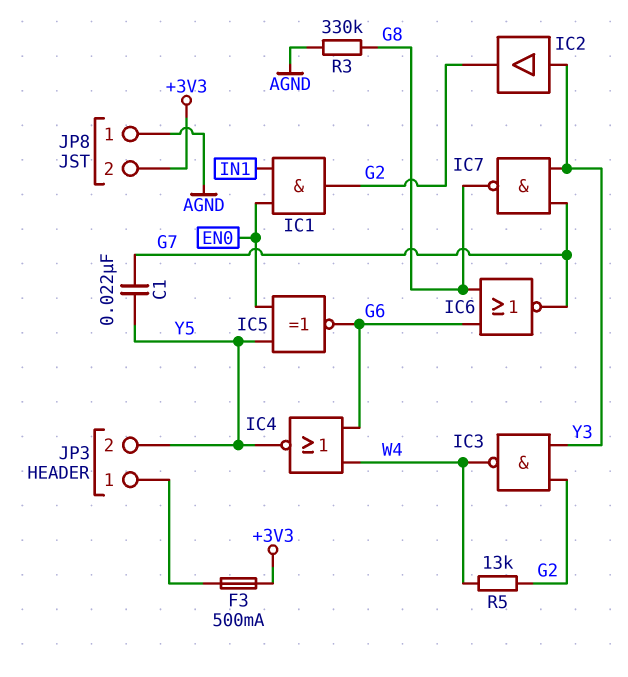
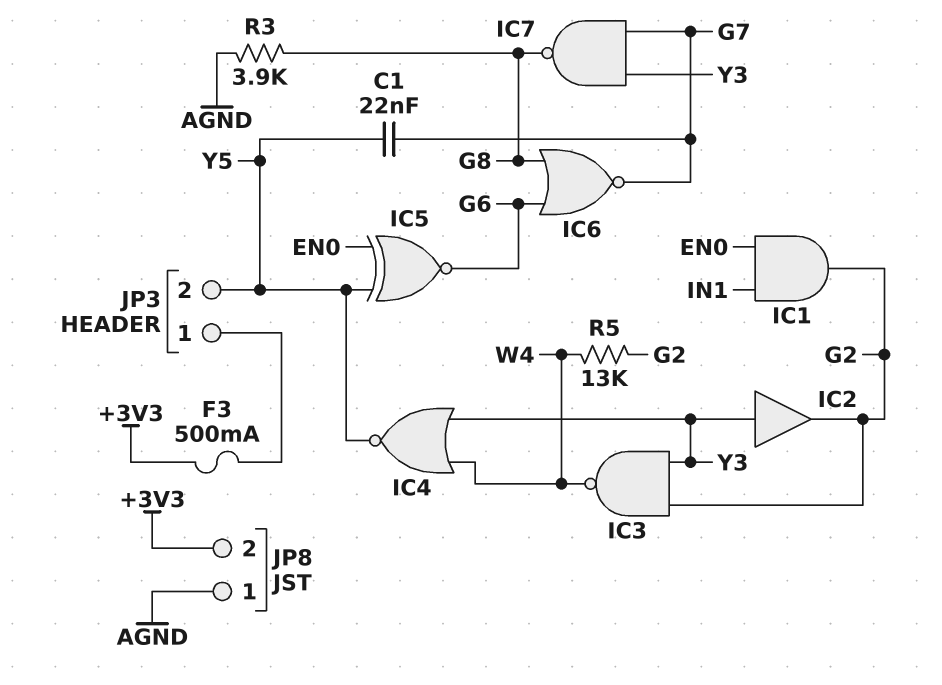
IC4: NOR (in G6, in W4, out Y5) -> NOR (in W4, in Y3, out Y5)
R3: 330k (AGND, G8) -> 3.9k (AGND, G8)

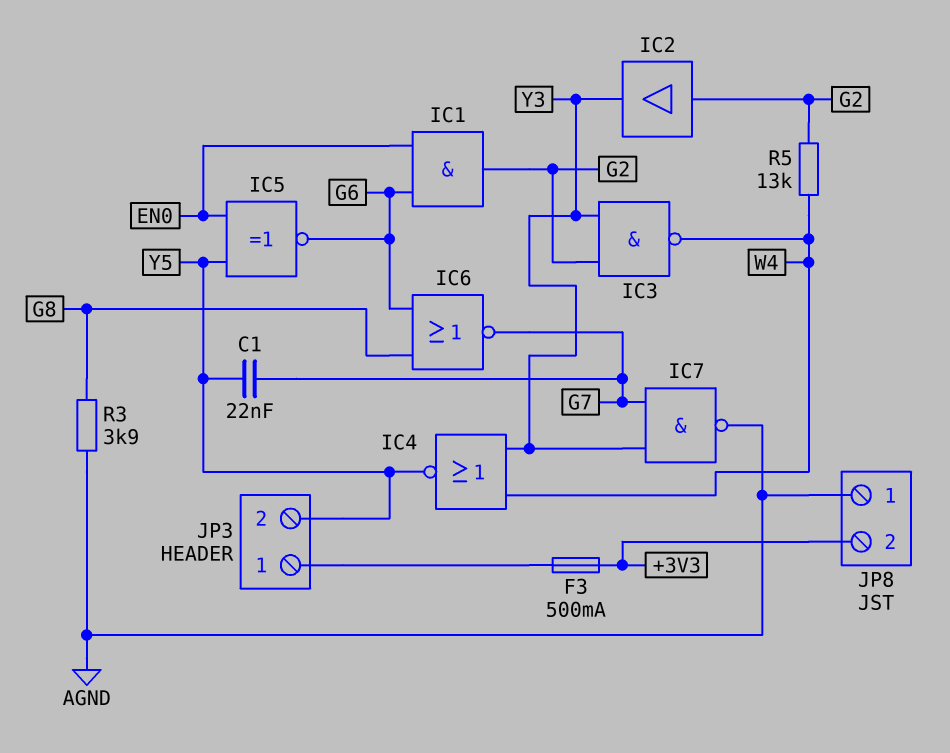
IC1: AND (in EN0, in IN1, out G2) -> AND (in EN0, in G6, out G2)
IC2: buffer (in Y3, out G2) -> buffer (in G2, out Y3)
IC7: NAND (in G7, in Y3, out G8) -> NAND (in G7, in Y3, out AGND)

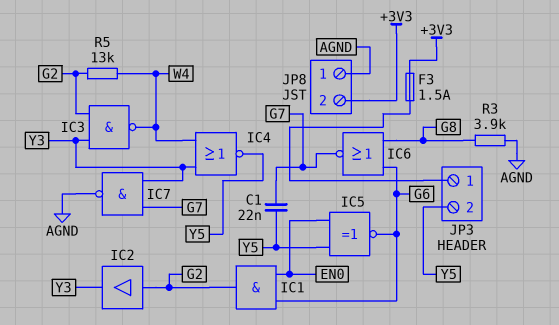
F3: 500mA (+3V3, JP3/1) -> 1.5A (+3V3, JP3/1)

